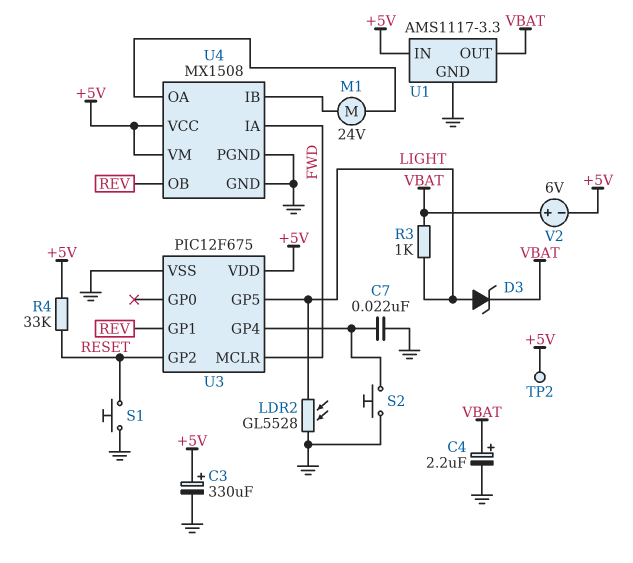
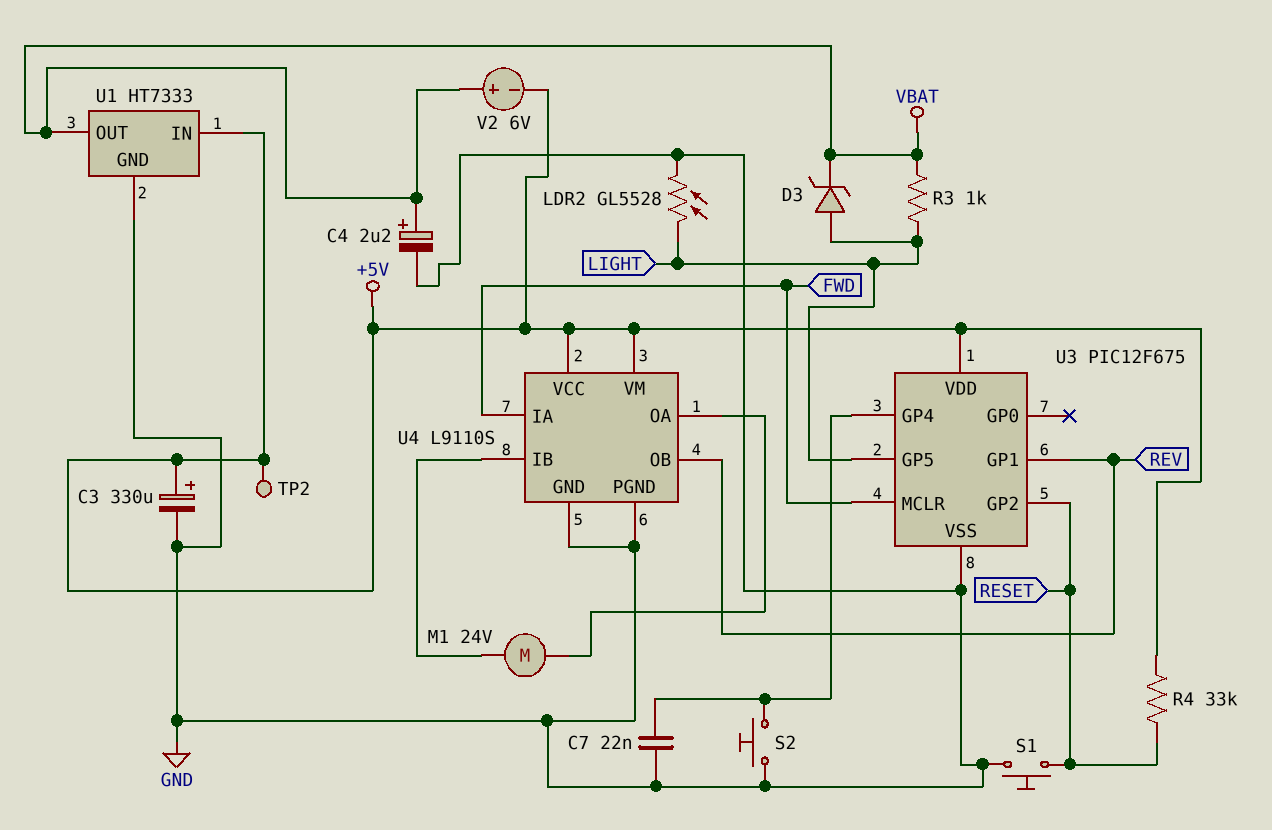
U1: AMS1117-3.3 -> HT7333
U4: MX1508 -> L9110S

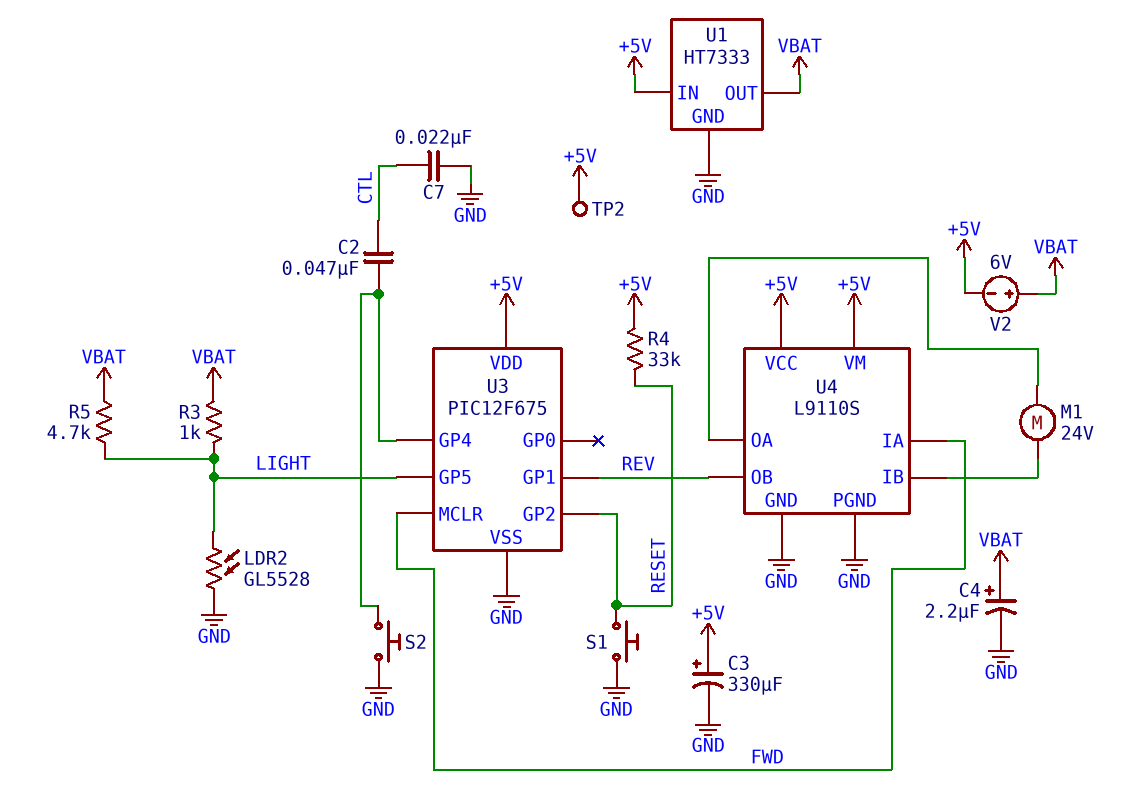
C2: none -> 47nF (CTL, U3/GP4)
C7: 22nF (GND, U3/GP4) -> 22nF (CTL, GND)
D3: zener (A LIGHT, K VBAT) -> none
R5: none -> 4.7k (LIGHT, VBAT)

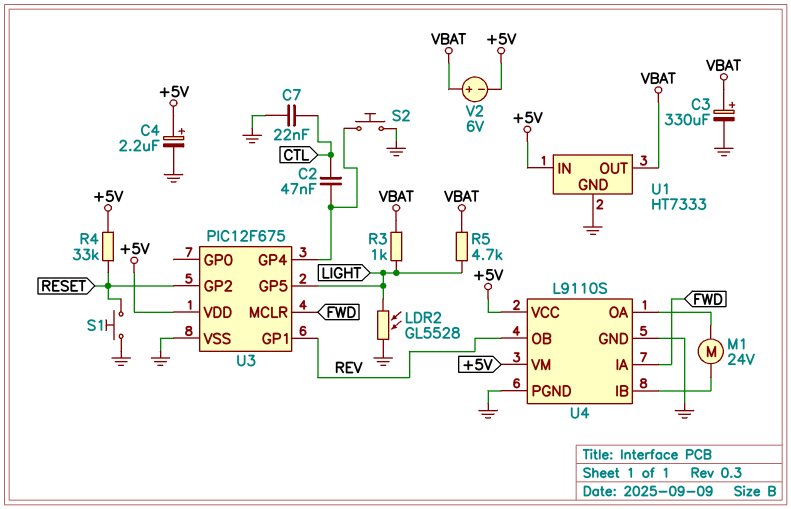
C3: 330uF (plus +5V, minus GND) -> 330uF (plus VBAT, minus GND)
C4: 2.2uF (plus VBAT, minus GND) -> 2.2uF (plus +5V, minus GND)
TP2: test point (+5V) -> none

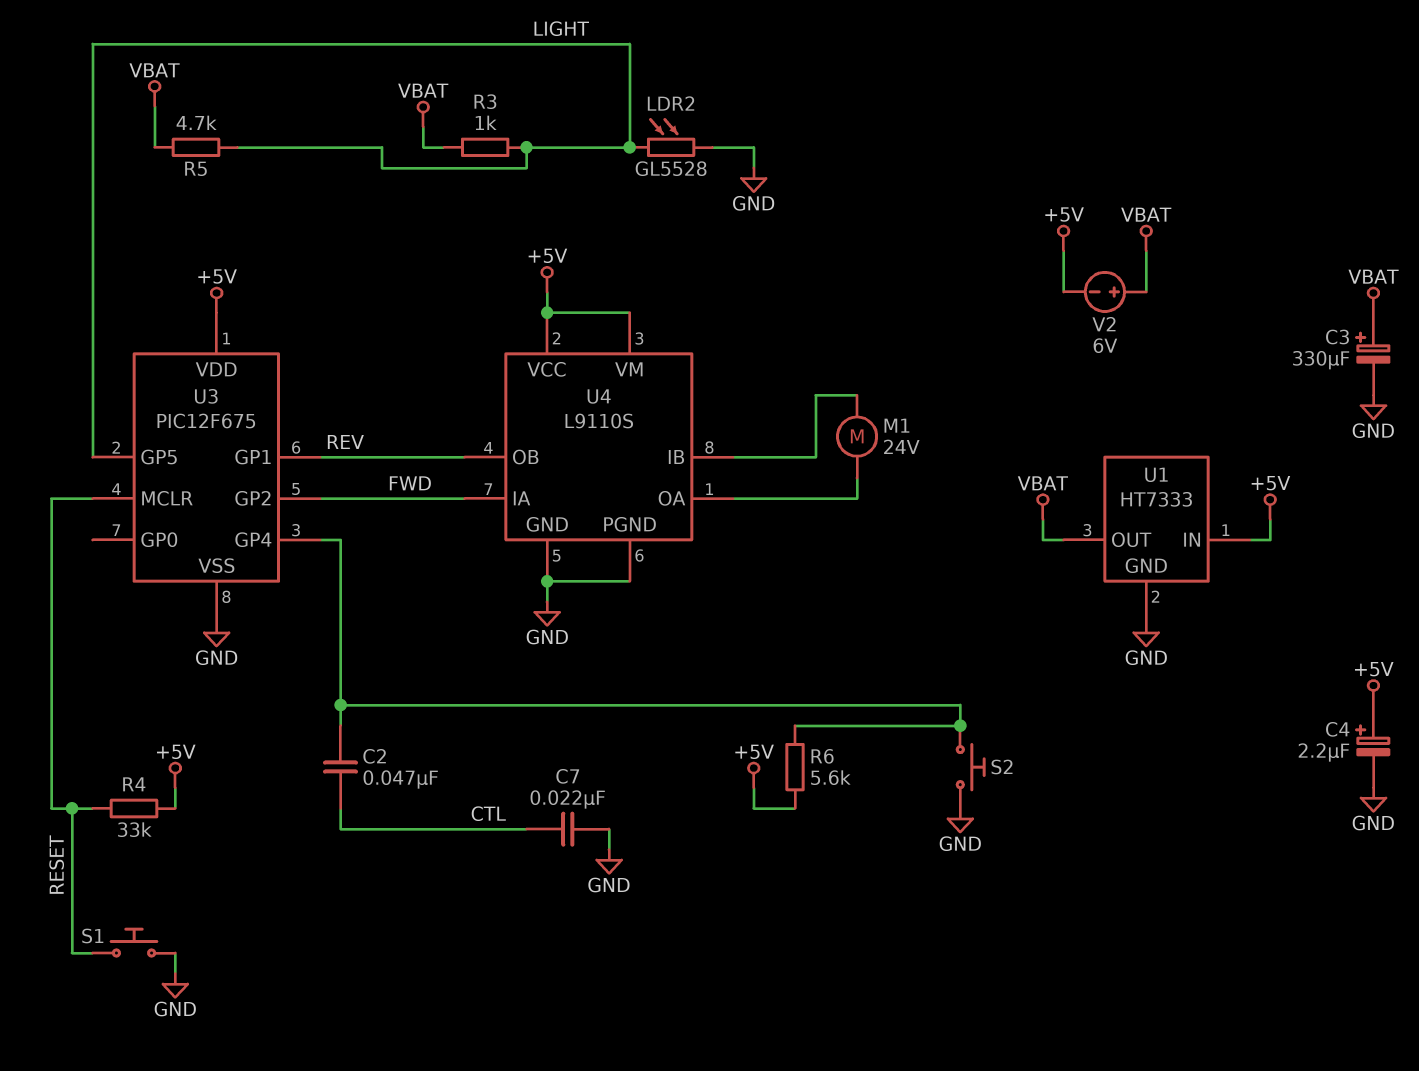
R6: none -> 5.6k (+5V, U3/GP4)
U3 pin GP2: RESET -> FWD
U3 pin MCLR: FWD -> RESET

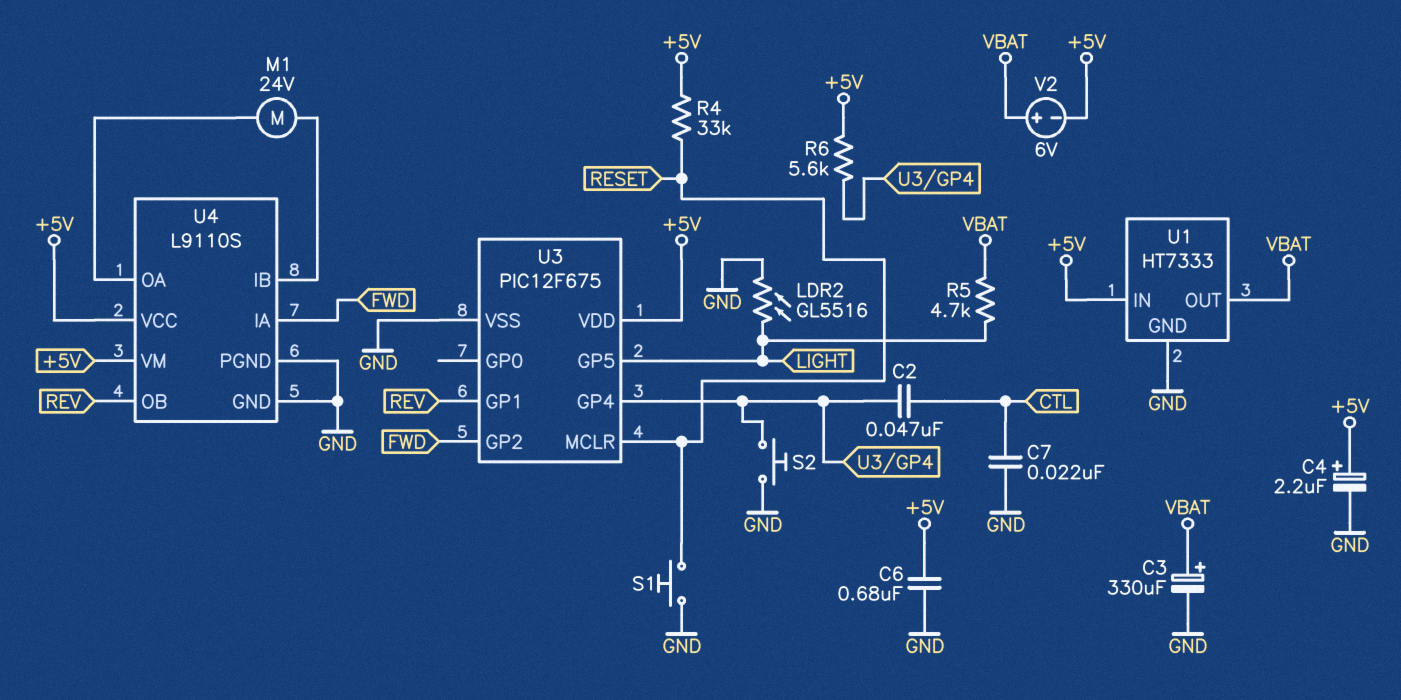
C6: none -> 680nF (+5V, GND)
LDR2: GL5528 (GND, LIGHT) -> GL5516 (GND, LIGHT)
R3: 1k (LIGHT, VBAT) -> none

